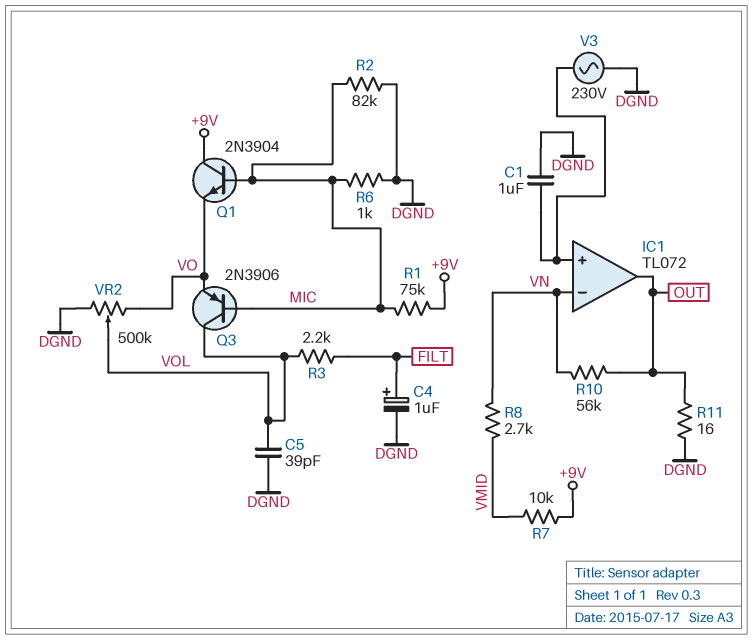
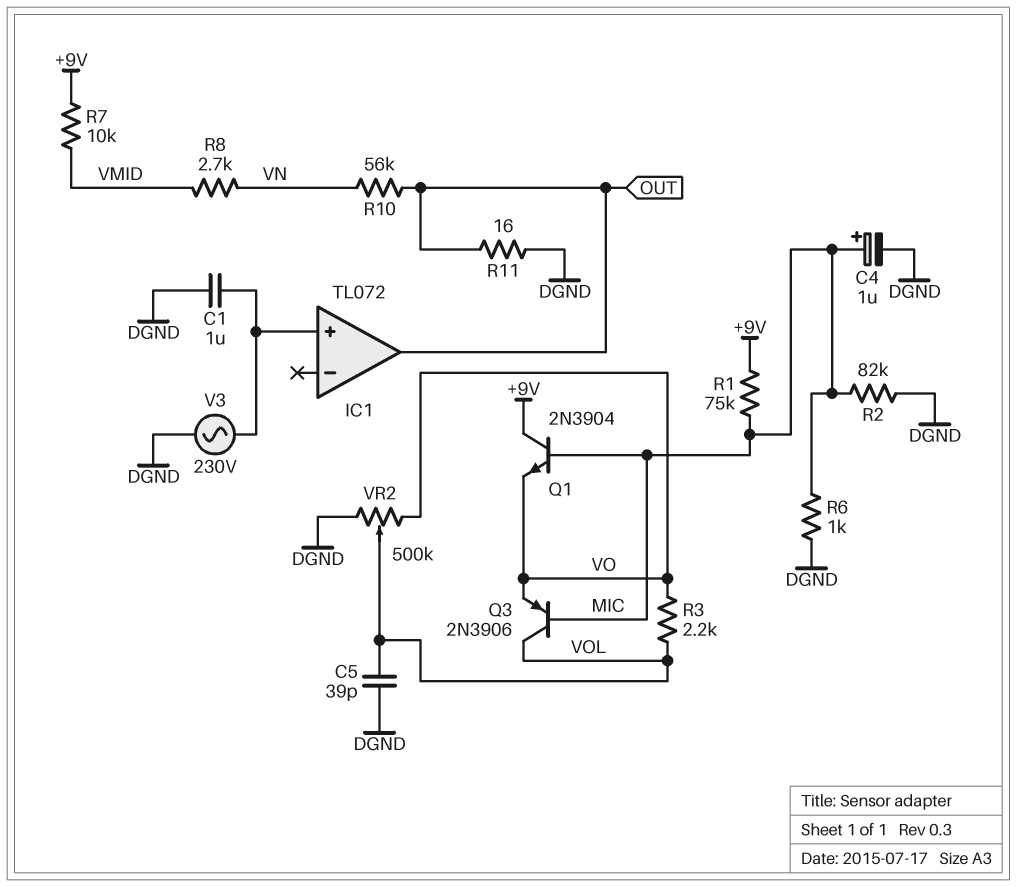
C4: 1uF (plus FILT, minus DGND) -> 1uF (plus MIC, minus DGND)
IC1 pin in-: VN -> none
R3: 2.2k (FILT, VOL) -> 2.2k (VO, VOL)

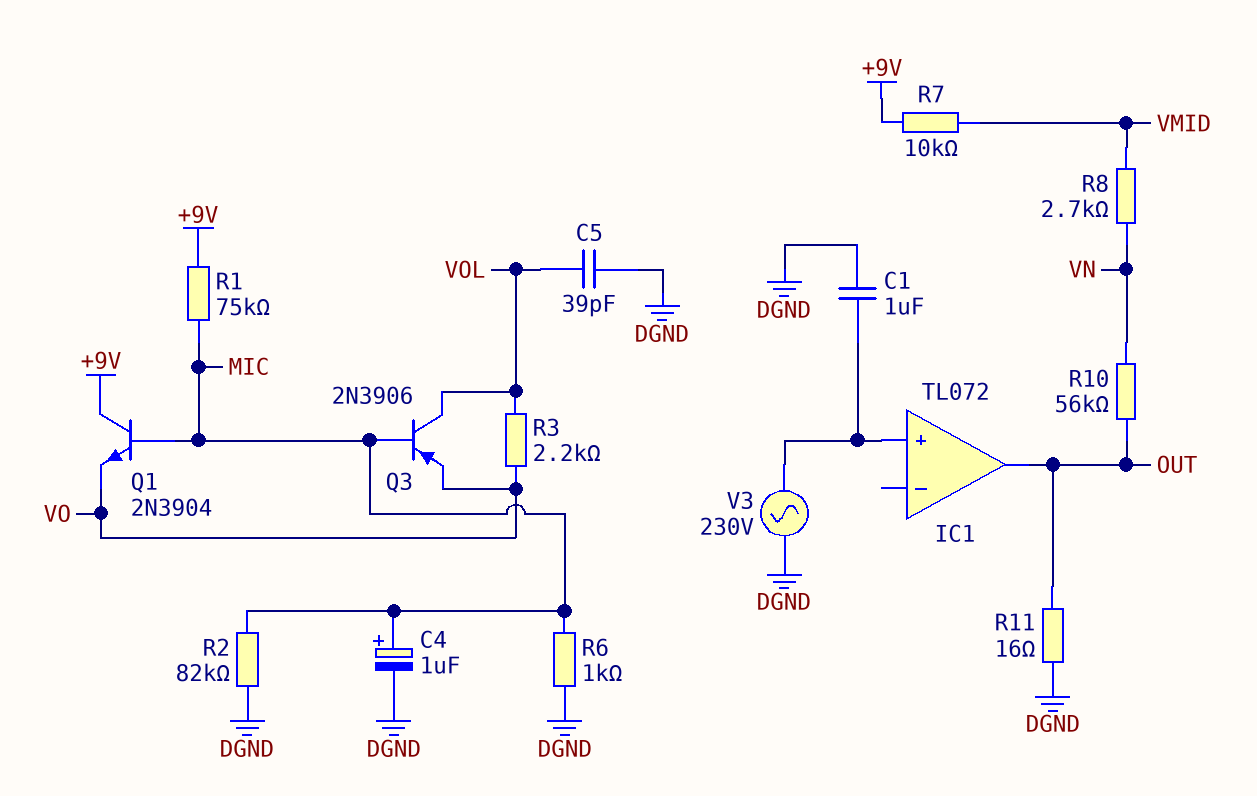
VR2: 500k (DGND, VO, wiper VOL) -> none

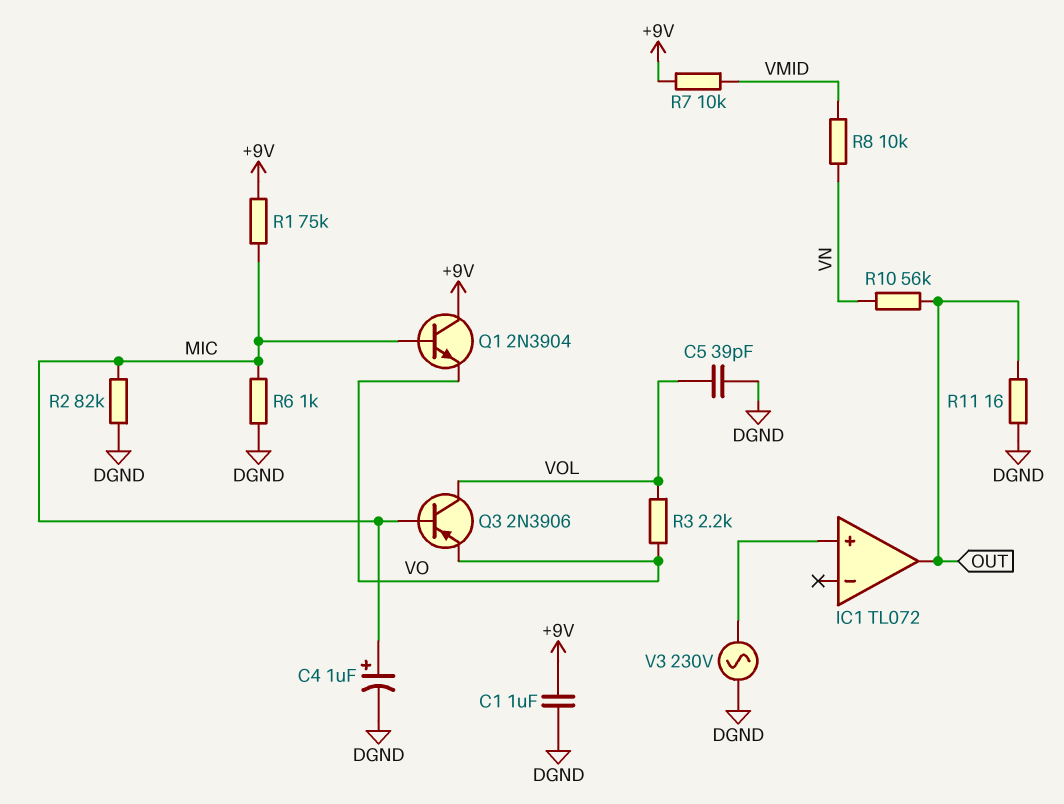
C1: 1uF (DGND, IC1/in+) -> 1uF (+9V, DGND)
R8: 2.7k (VMID, VN) -> 10k (VMID, VN)

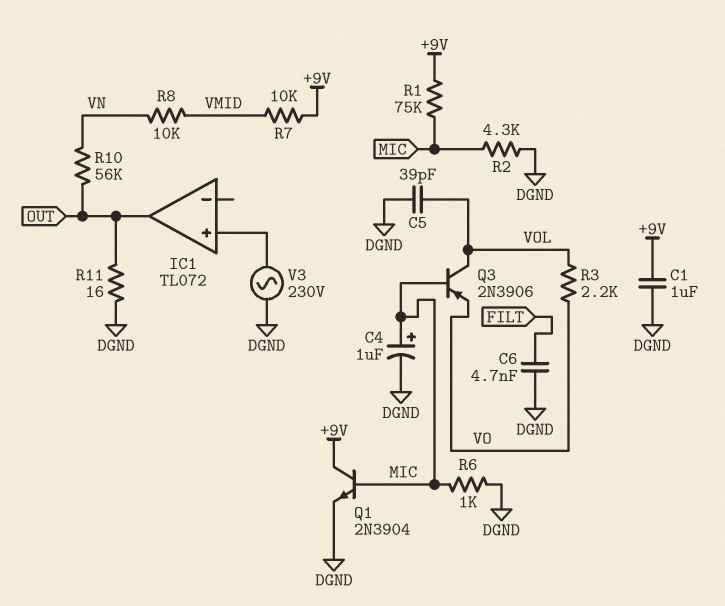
C6: none -> 4.7nF (DGND, FILT)
Q1: NPN 2N3904 (B MIC, C +9V, E VO) -> NPN 2N3904 (B MIC, C +9V, E DGND)
R2: 82k (DGND, MIC) -> 4.3k (DGND, MIC)

